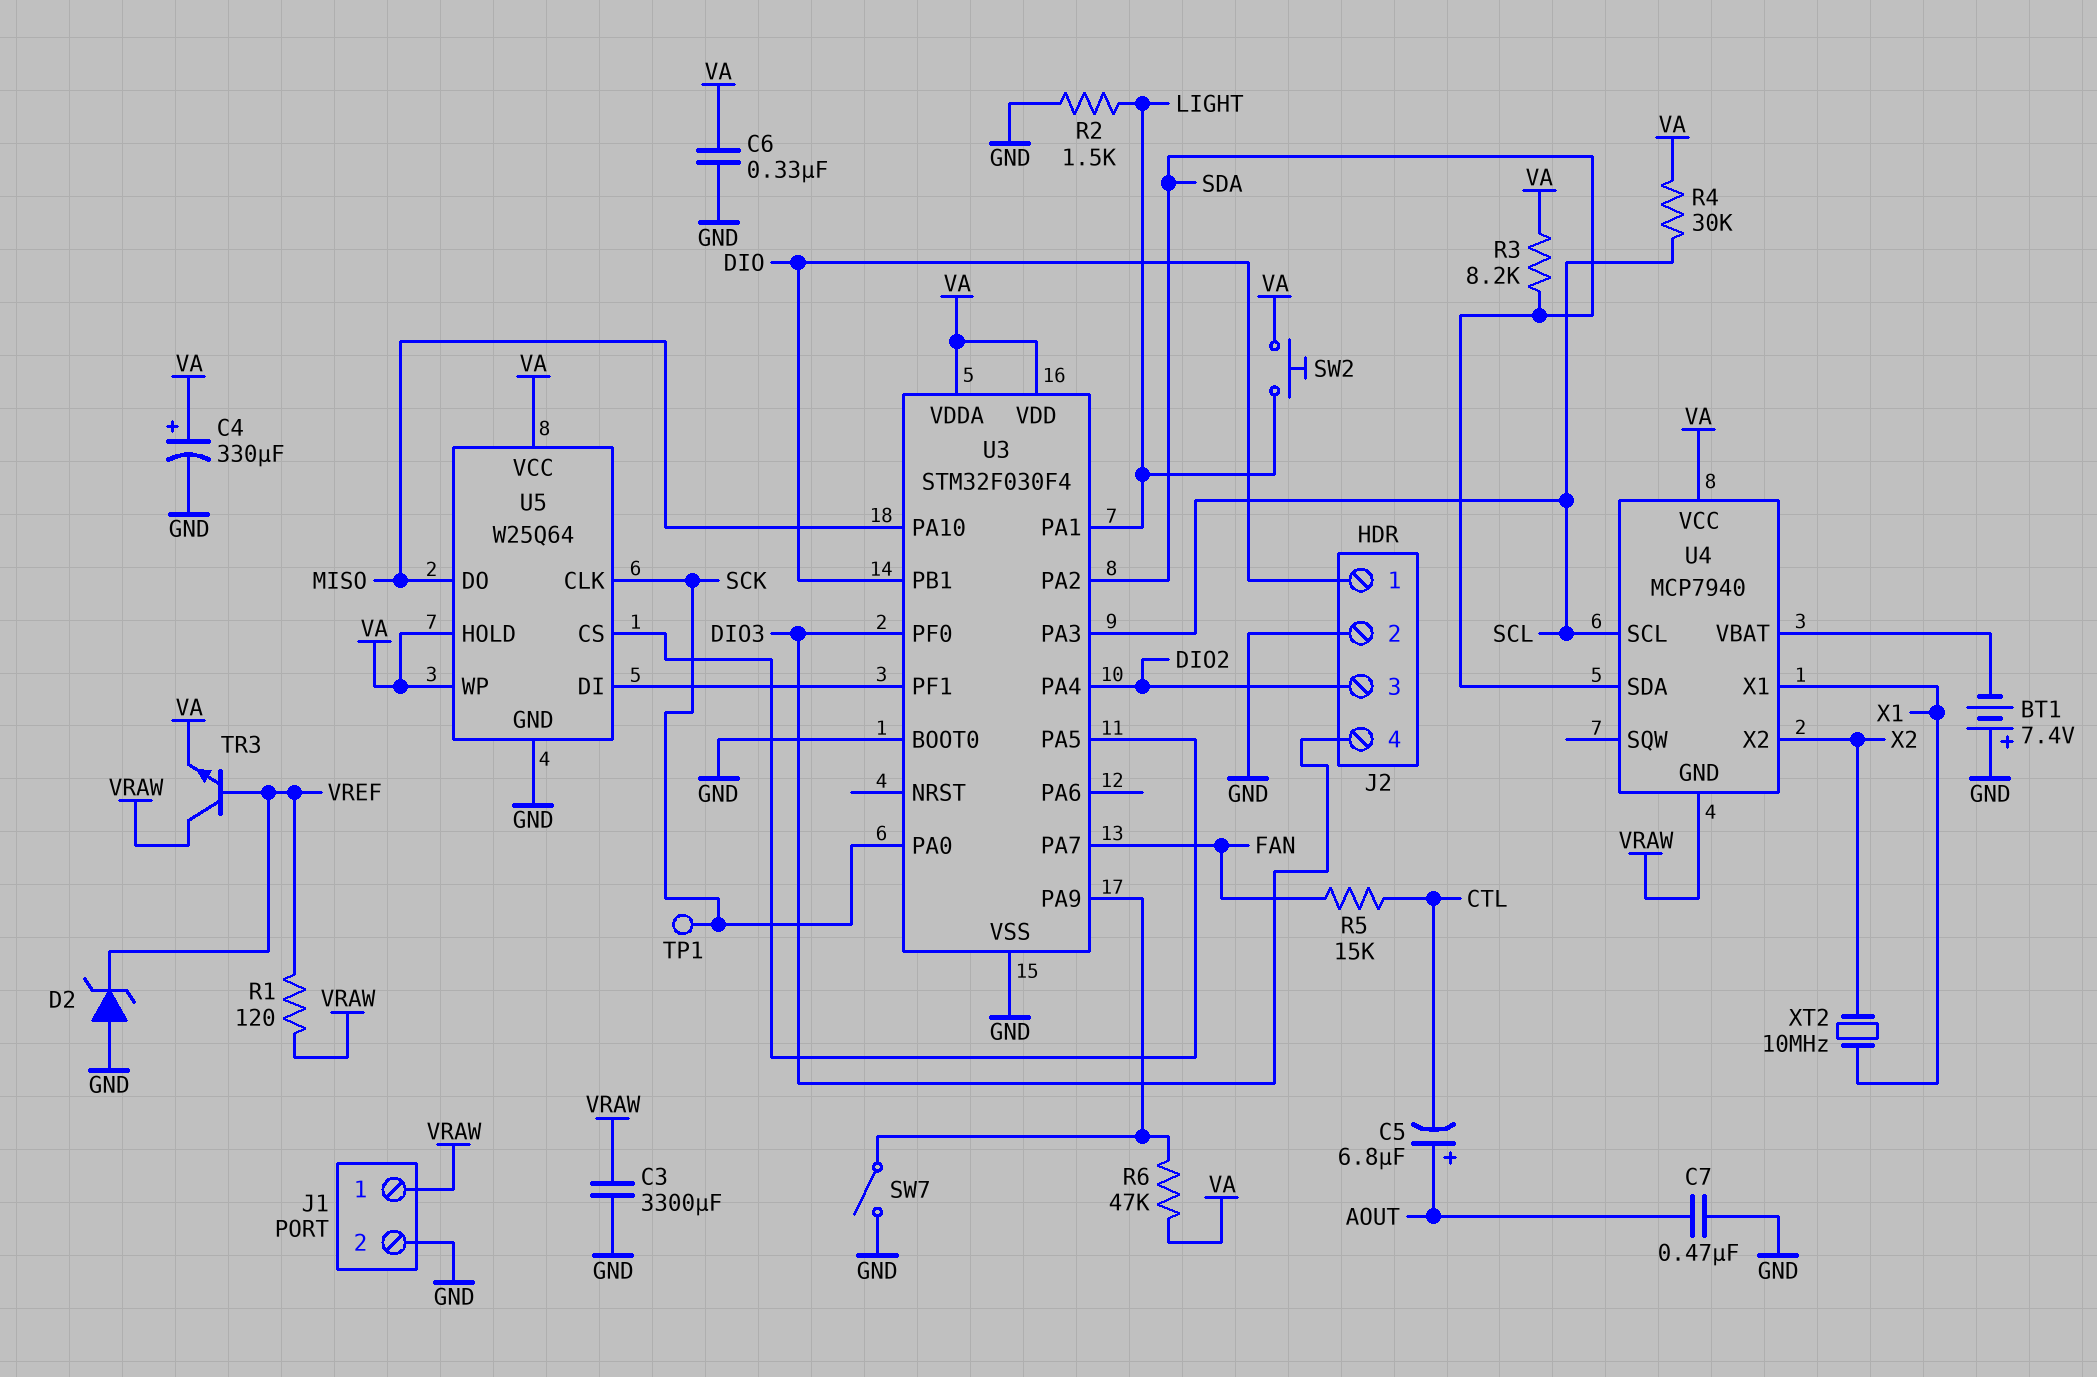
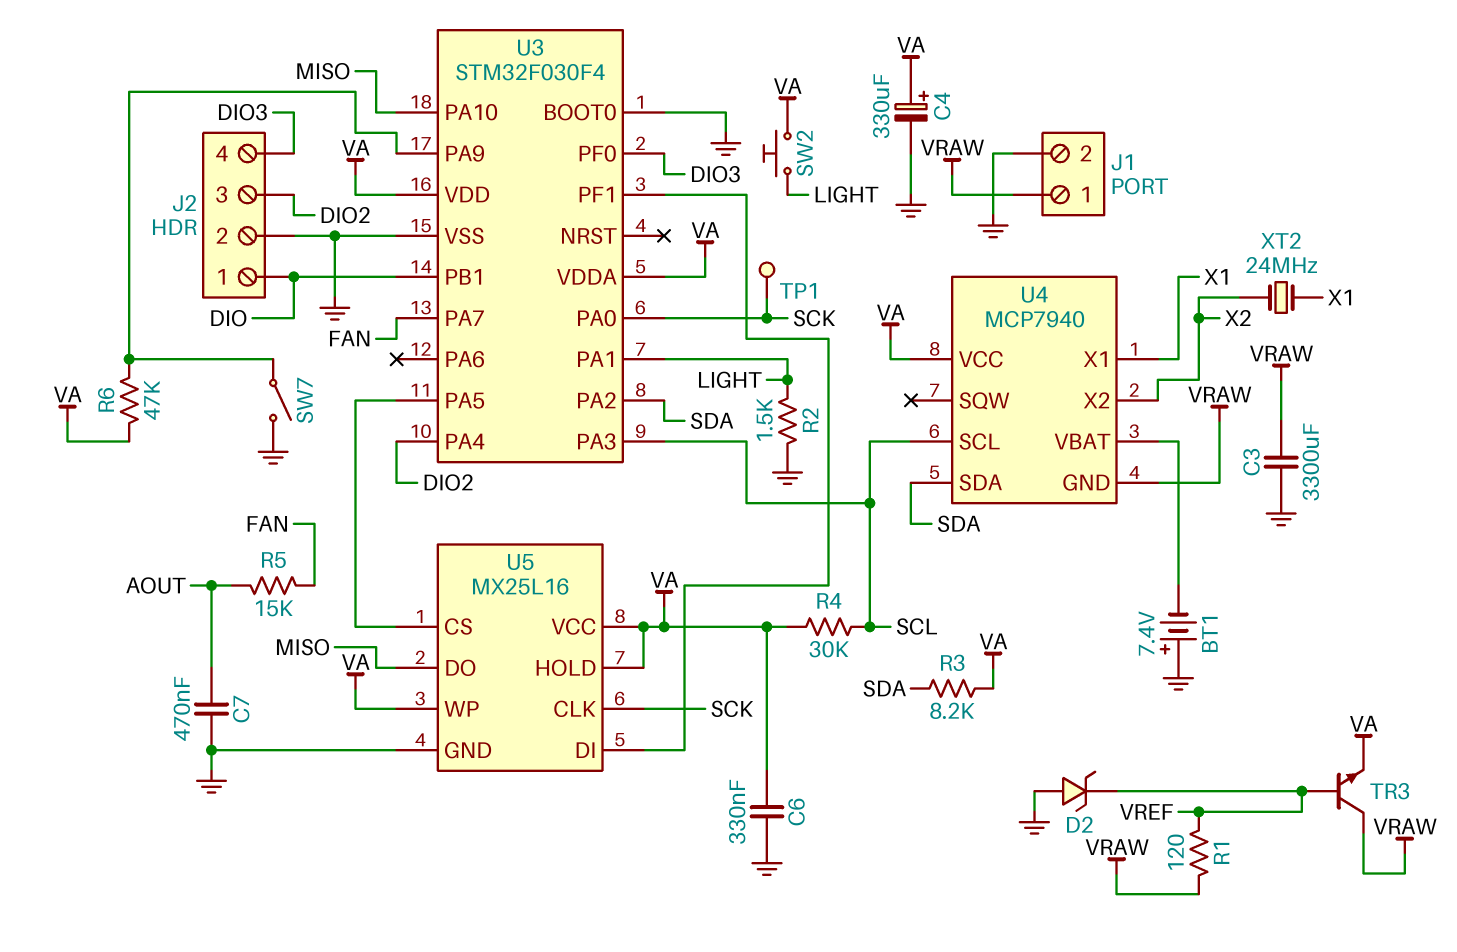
C5: 6.8uF (plus AOUT, minus CTL) -> none
R5: 15k (CTL, FAN) -> 15k (AOUT, FAN)
U5: W25Q64 -> MX25L16
XT2: 10MHz (X1, X2) -> 24MHz (X1, X2)

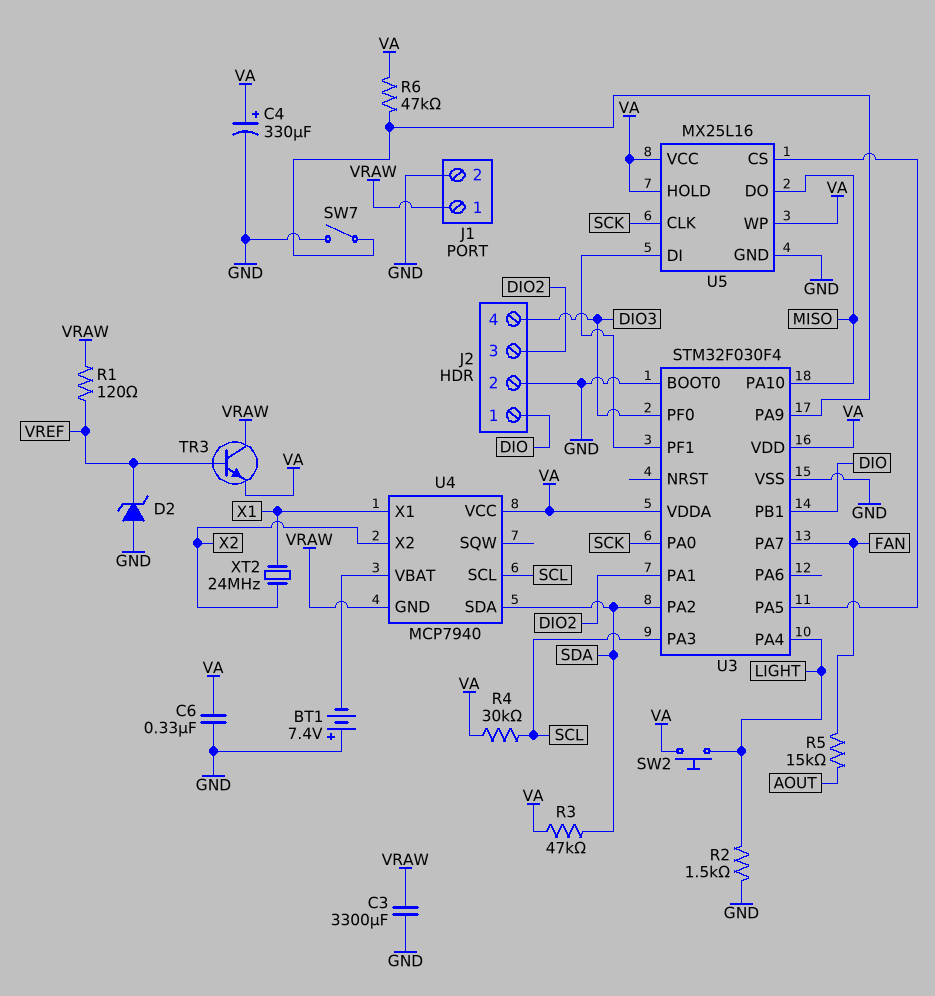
C7: 470nF (AOUT, GND) -> none
R3: 8.2k (SDA, VA) -> 47k (SDA, VA)
TP1: test point (SCK) -> none
U3 pin PA1: LIGHT -> DIO2
U3 pin PA4: DIO2 -> LIGHT

